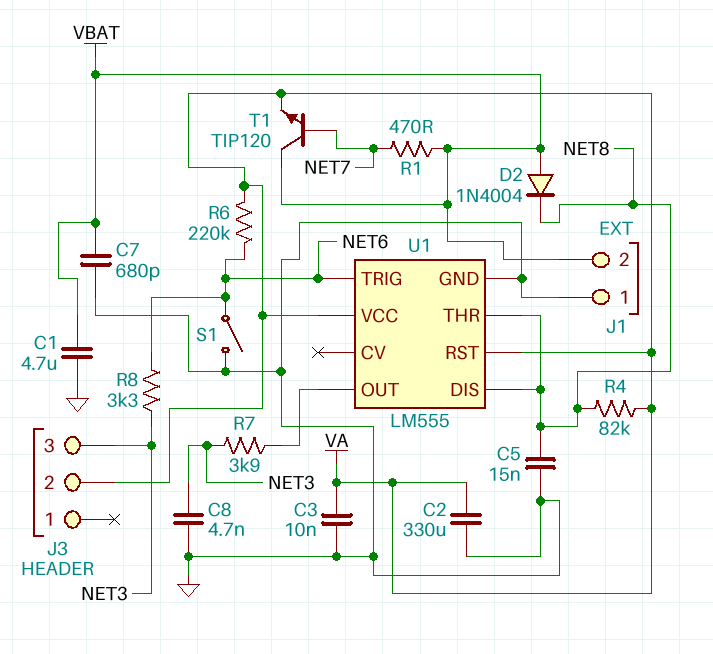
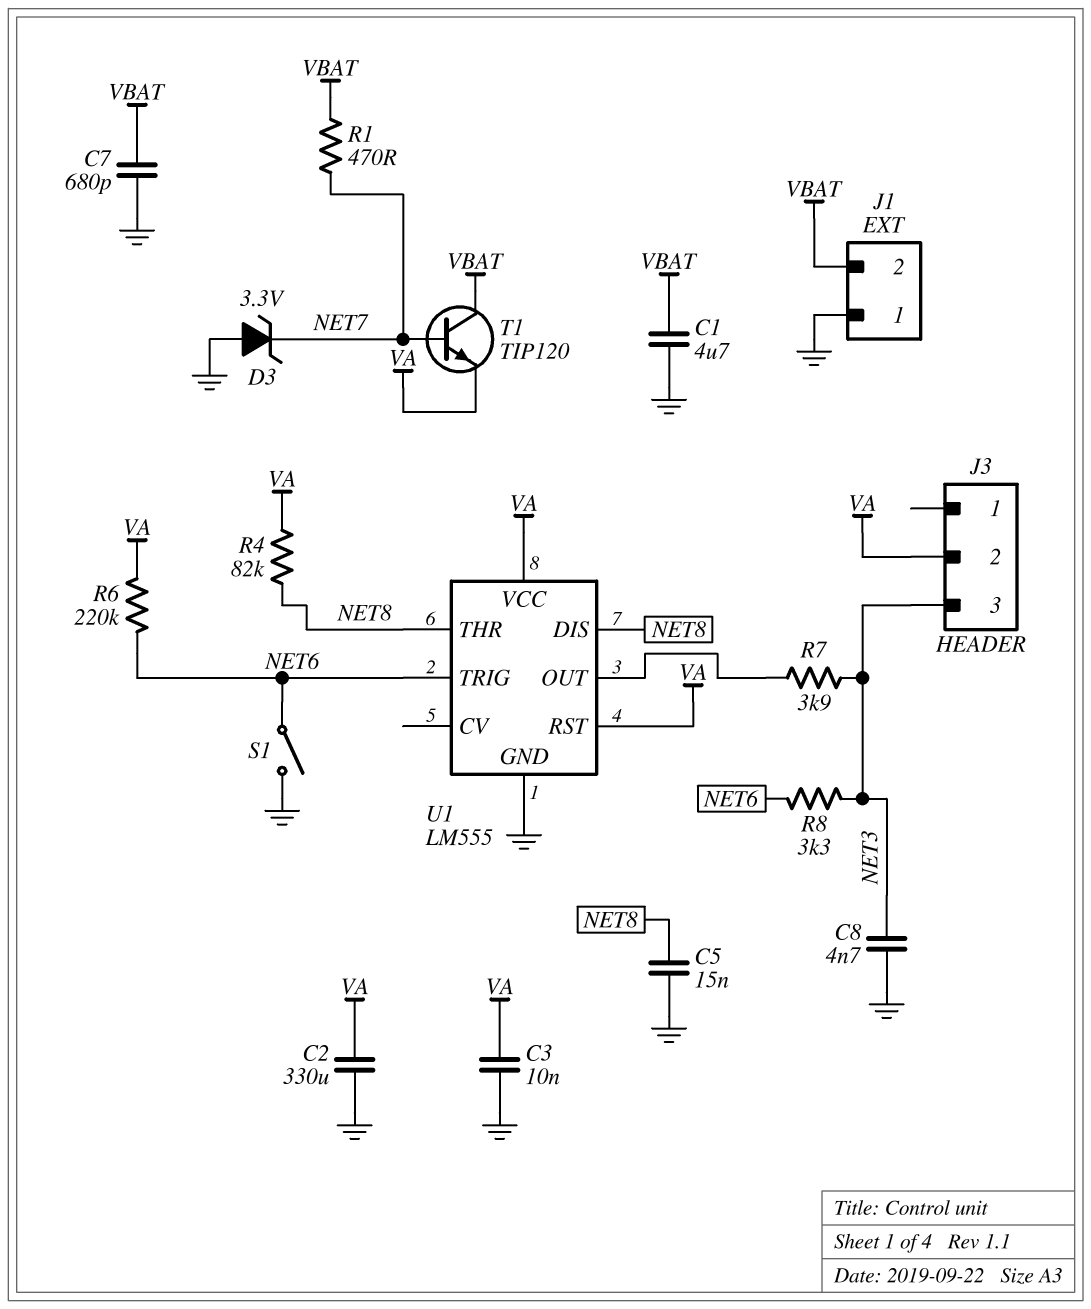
D2: diode 1N4004 (A VBAT, K NET8) -> none
D3: none -> zener 3.3V (A GND, K NET7)

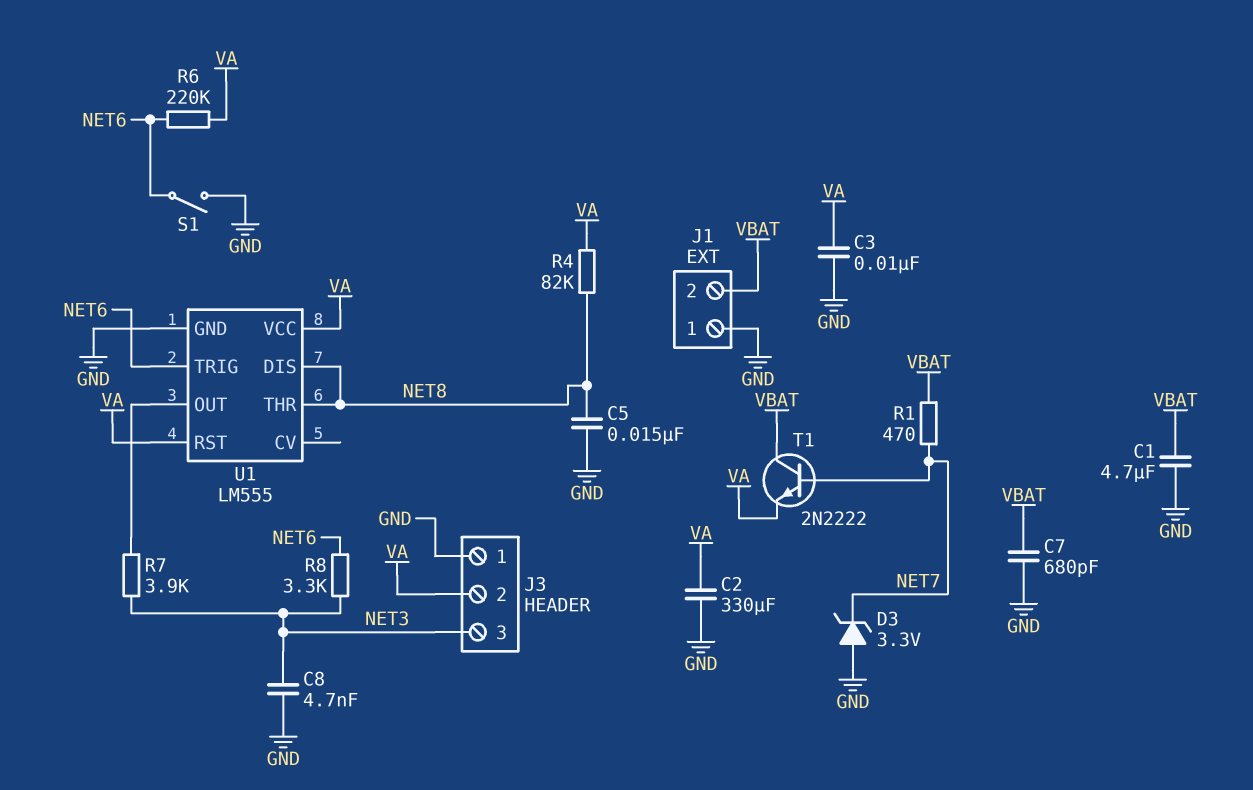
J3 pin 1: none -> GND
T1: NPN TIP120 (B NET7, C VBAT, E VA) -> NPN 2N2222 (B NET7, C VBAT, E VA)

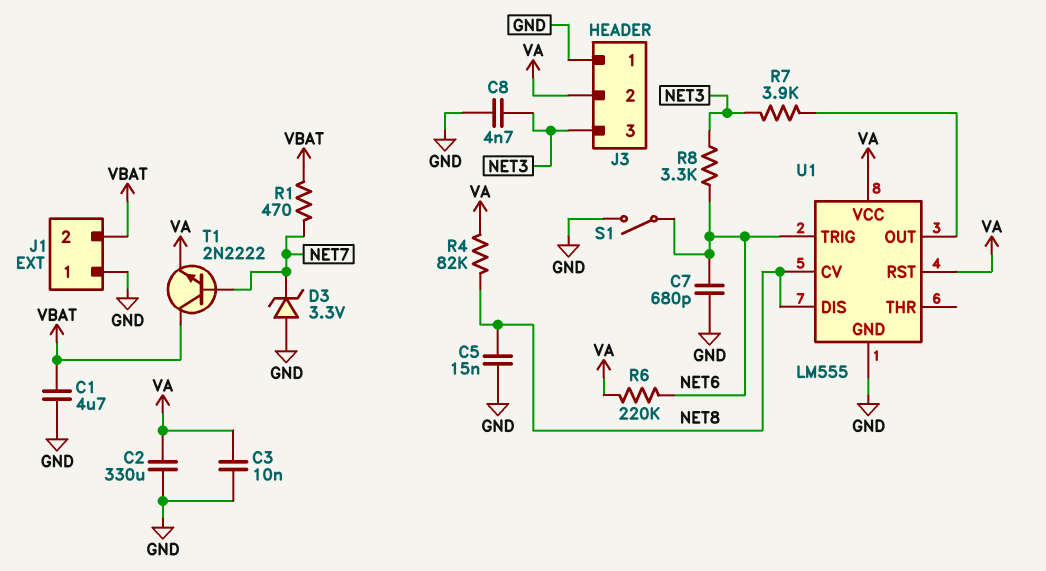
C7: 680pF (GND, VBAT) -> 680pF (GND, NET6)
U1 pin CV: none -> NET8
U1 pin THR: NET8 -> none

